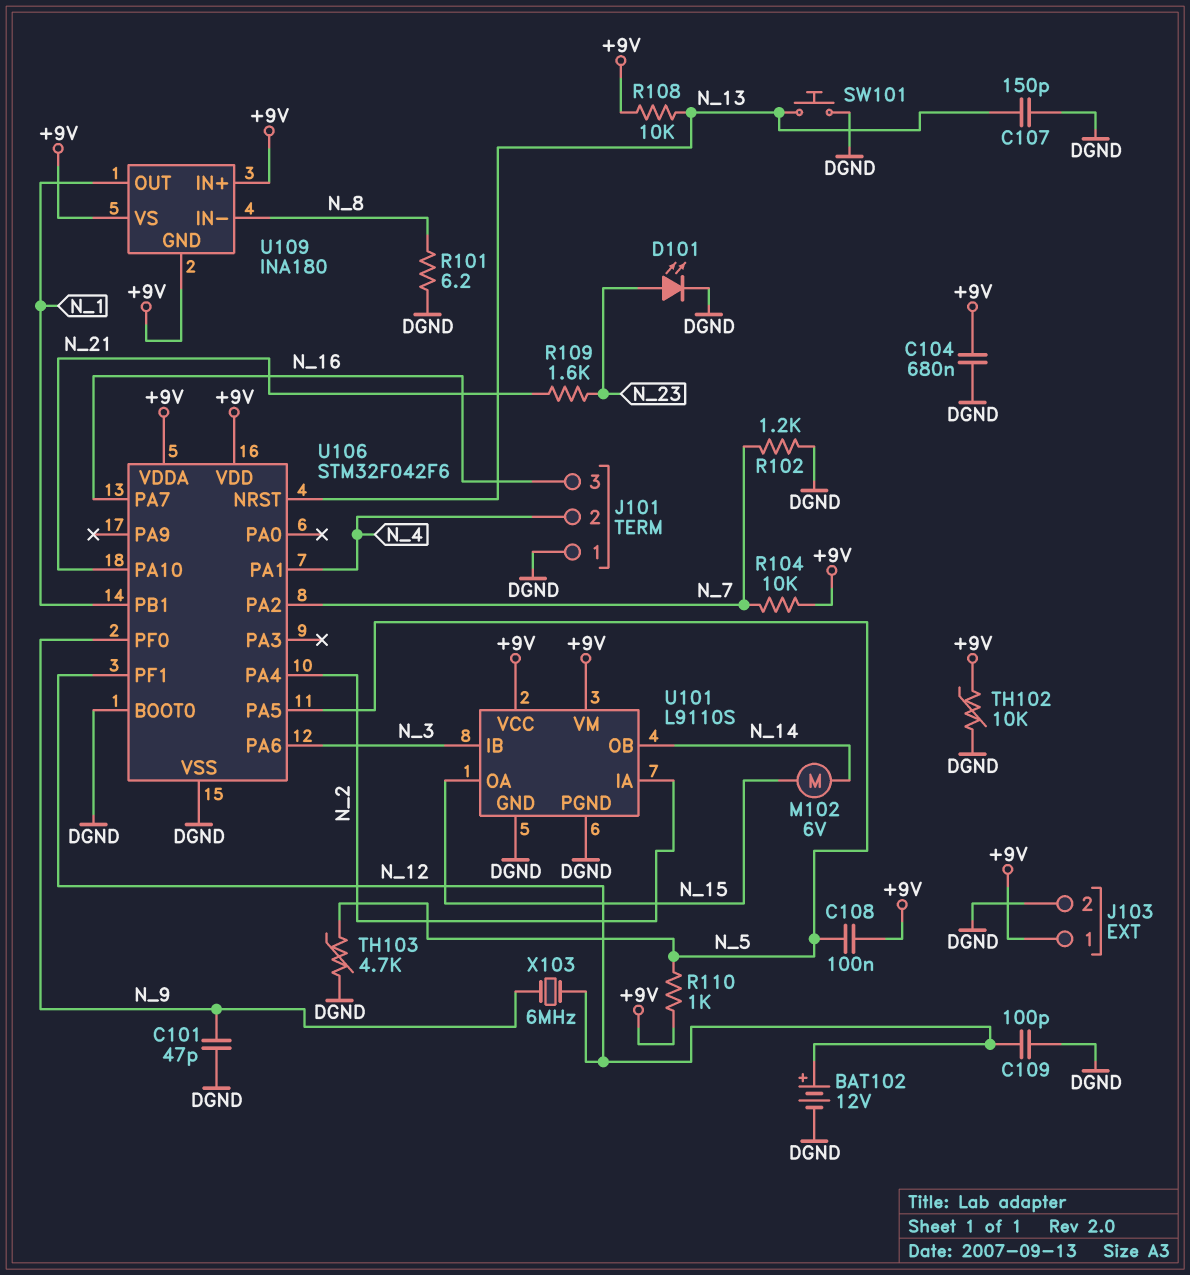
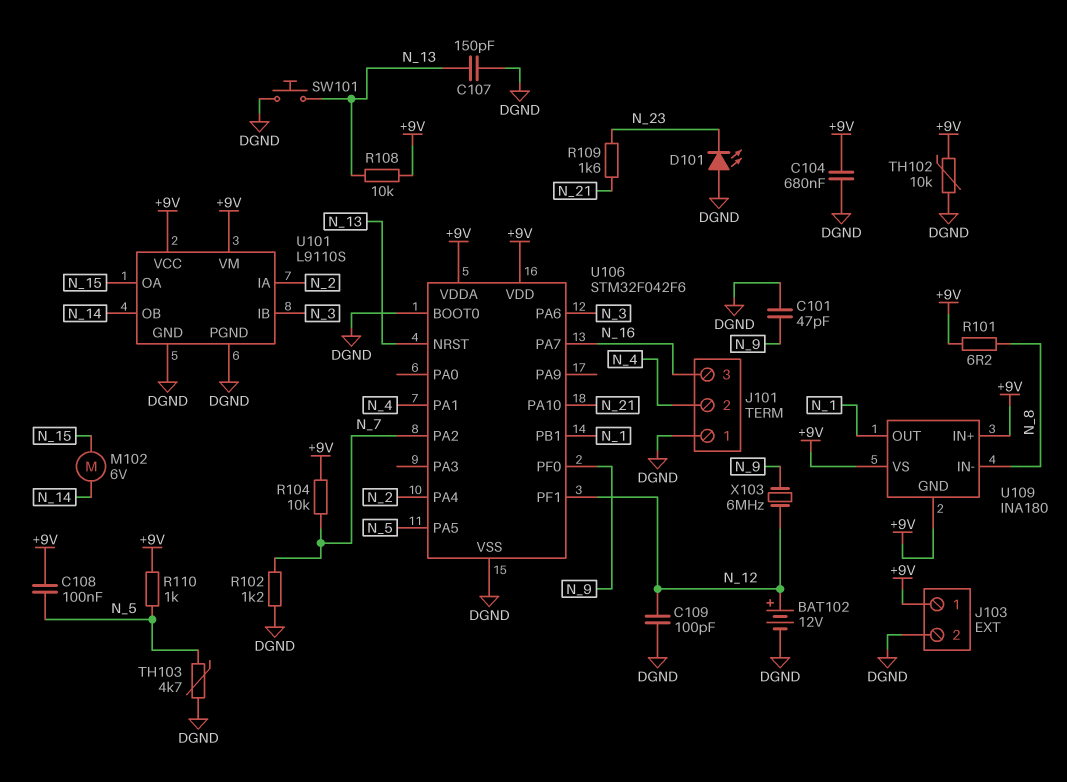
D101: LED (A N_23, K DGND) -> LED (A DGND, K N_23)
R101: 6.2 (DGND, N_8) -> 6.2 (+9V, N_8)

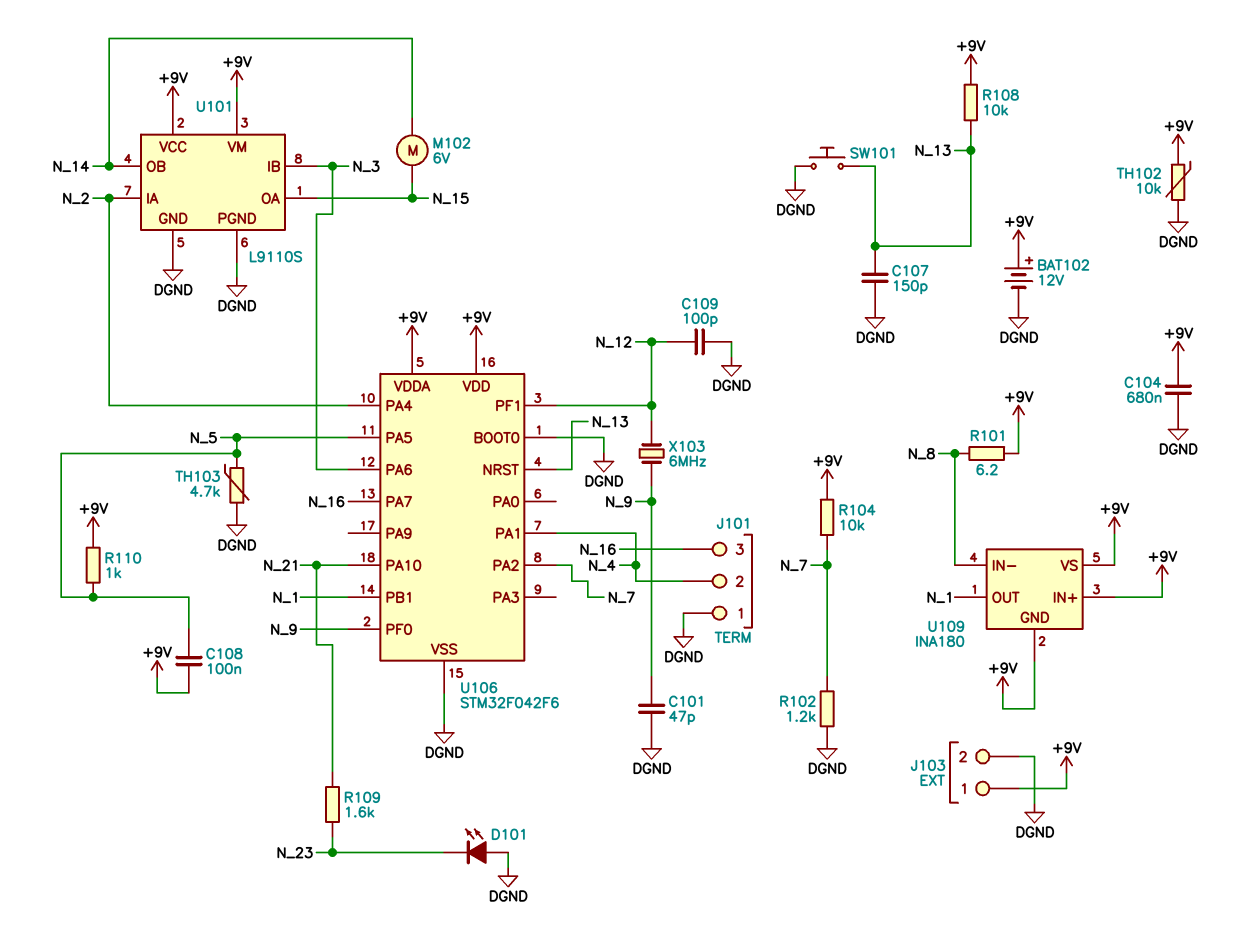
BAT102: 12V (plus N_12, minus DGND) -> 12V (plus +9V, minus DGND)

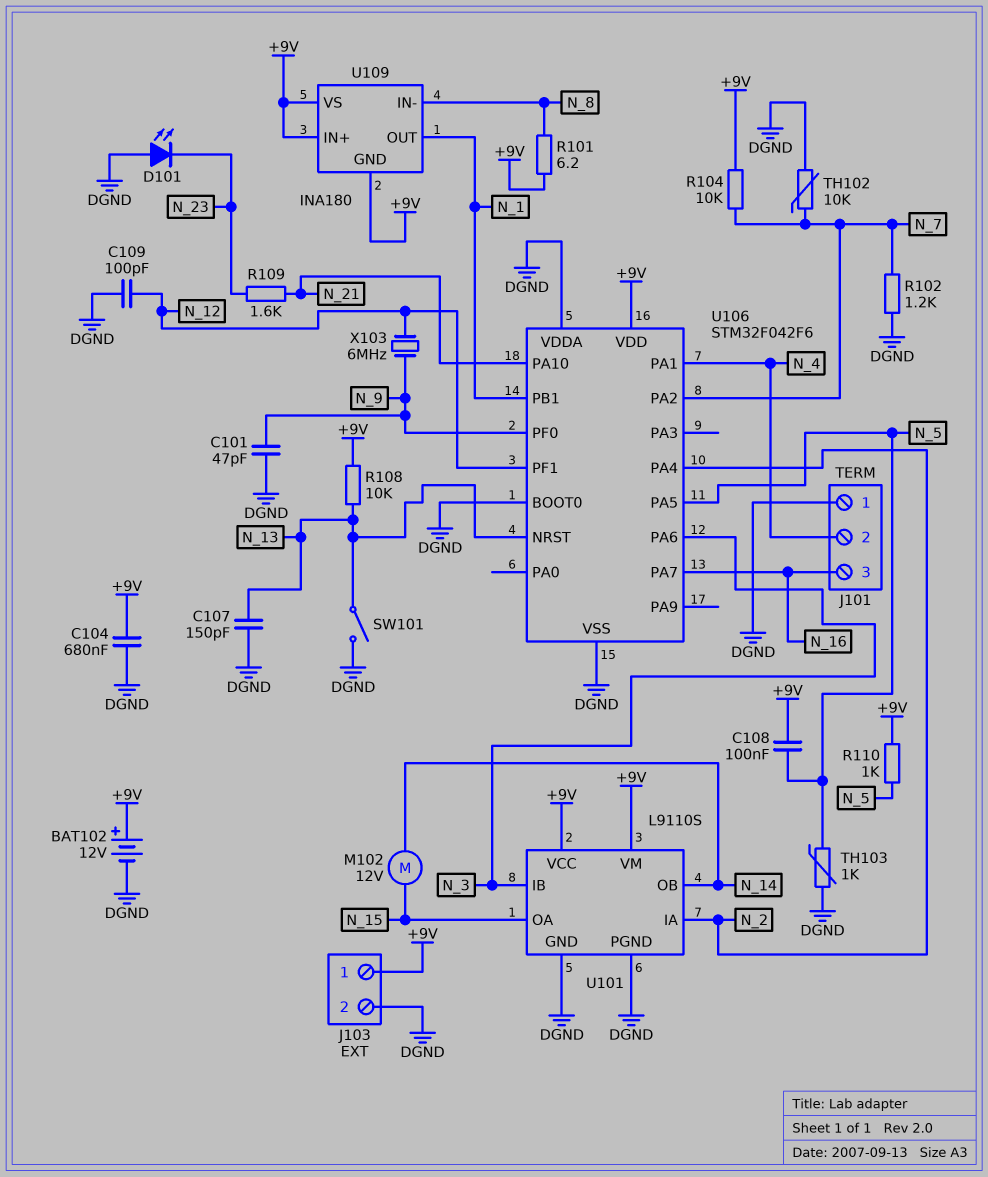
M102: motor 6V (N_14, N_15) -> motor 12V (N_14, N_15)
SW101: button (DGND, N_13) -> switch (DGND, N_13)
TH102: 10k (+9V, DGND) -> 10k (DGND, N_7)
TH103: 4.7k (DGND, N_5) -> 1k (DGND, N_5)
U106 pin VDDA: +9V -> DGND

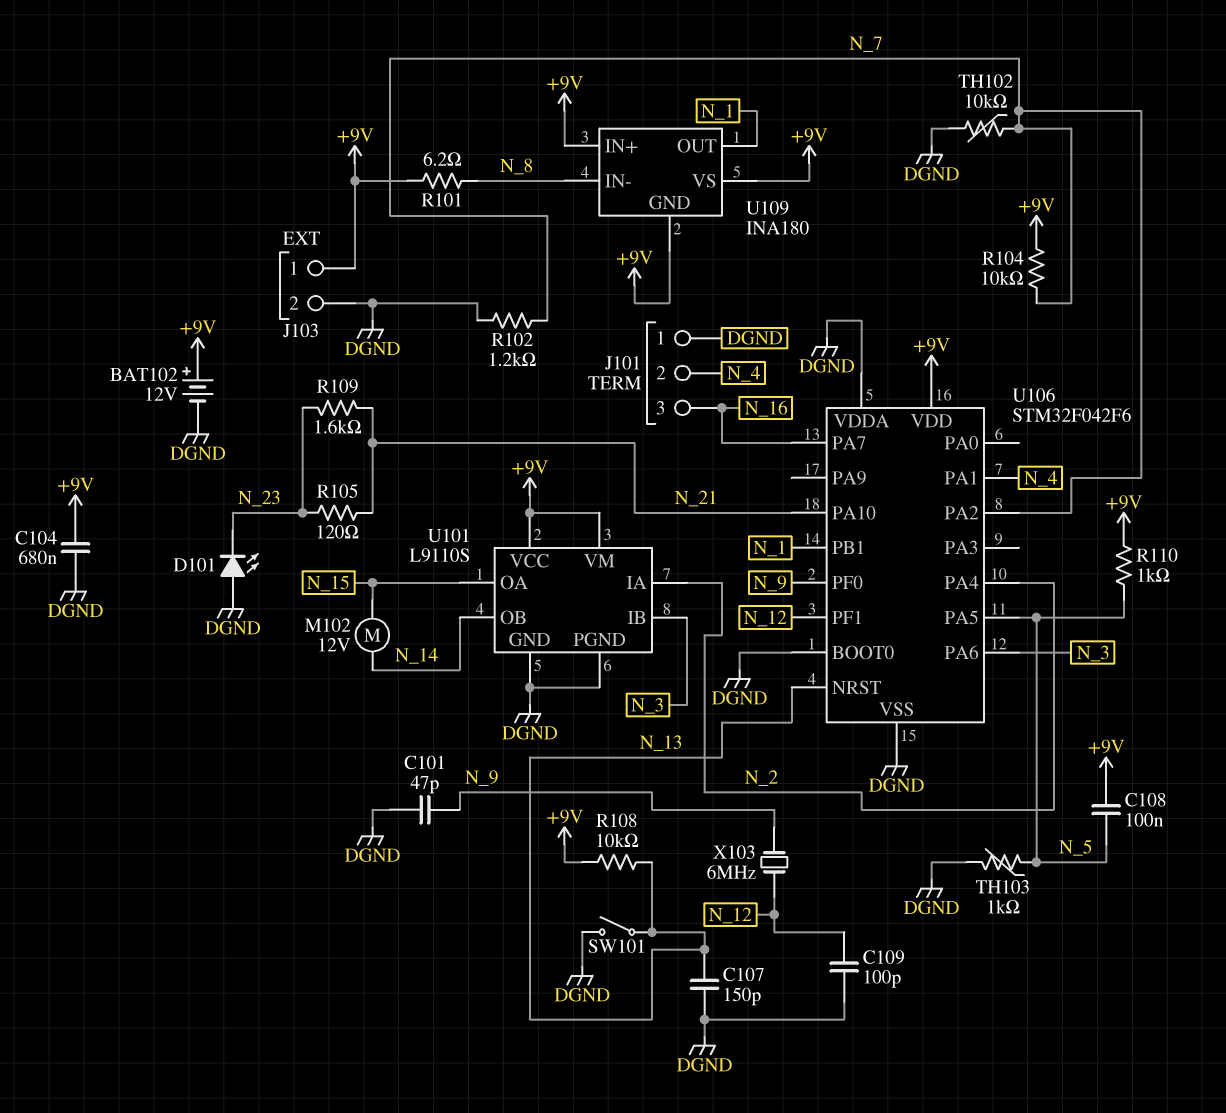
R105: none -> 120 (N_21, N_23)

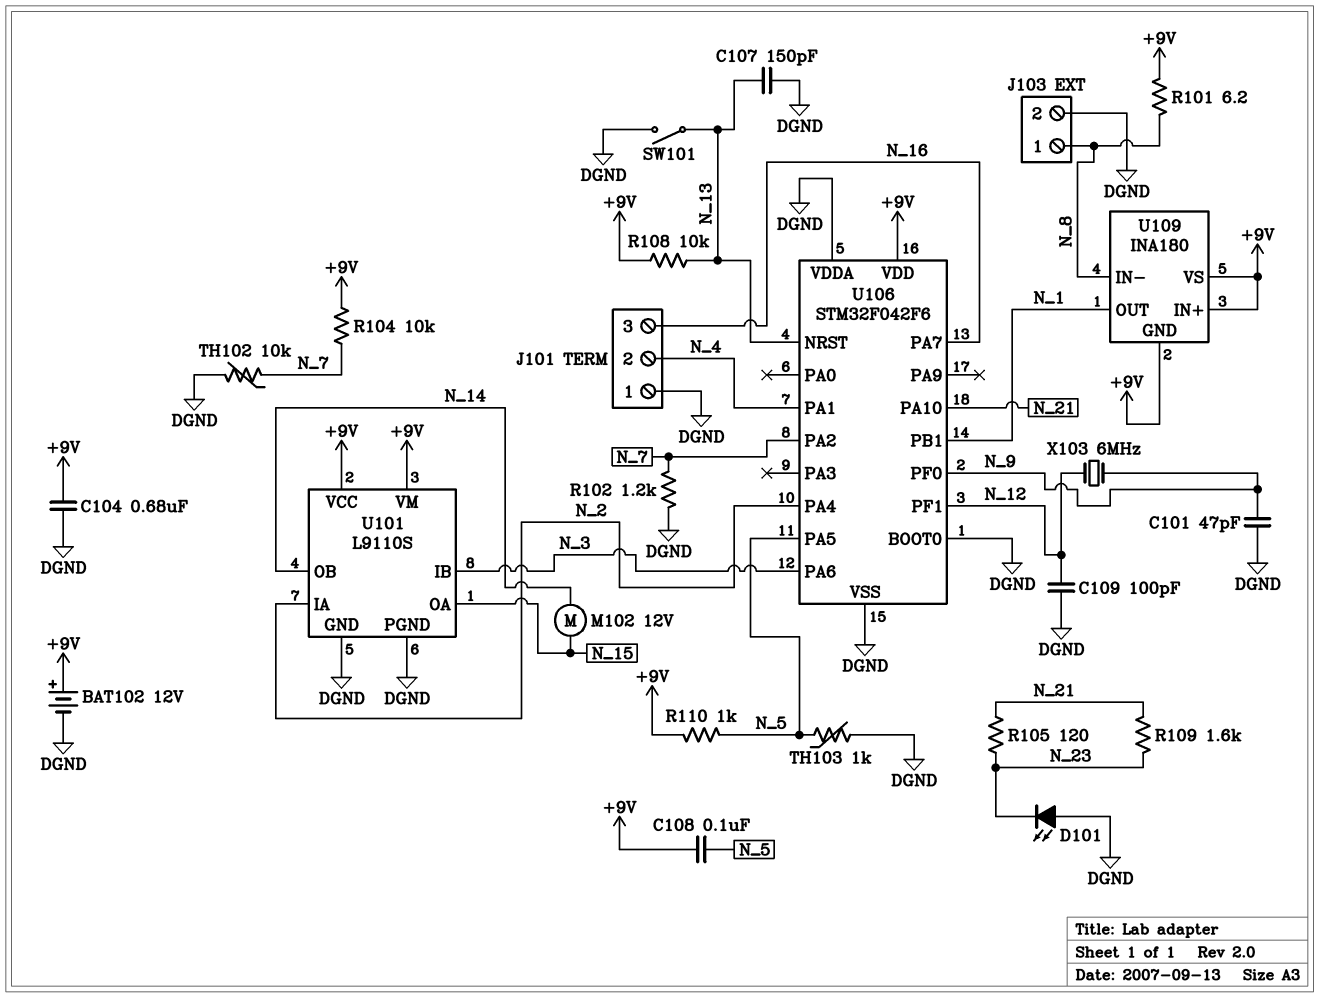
J103 pin 1: +9V -> N_8

